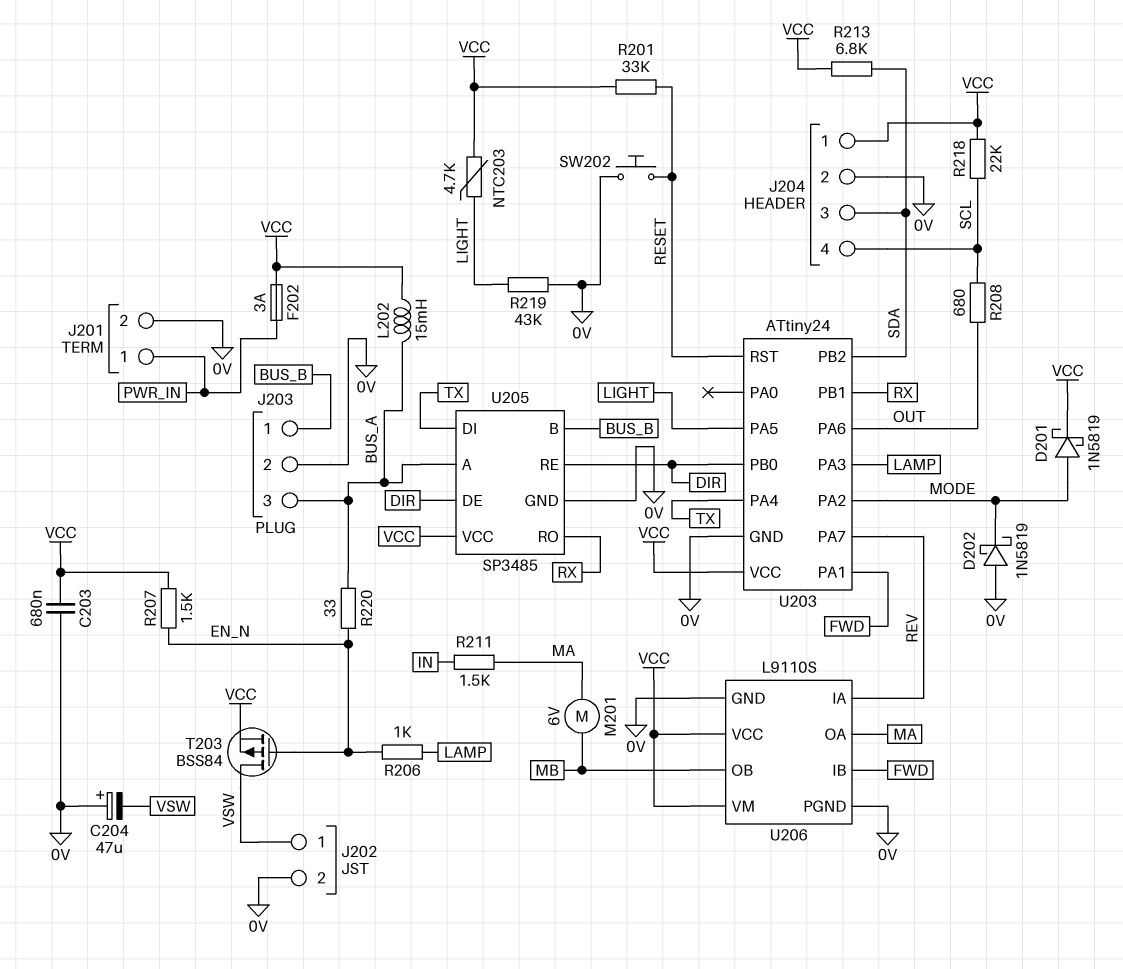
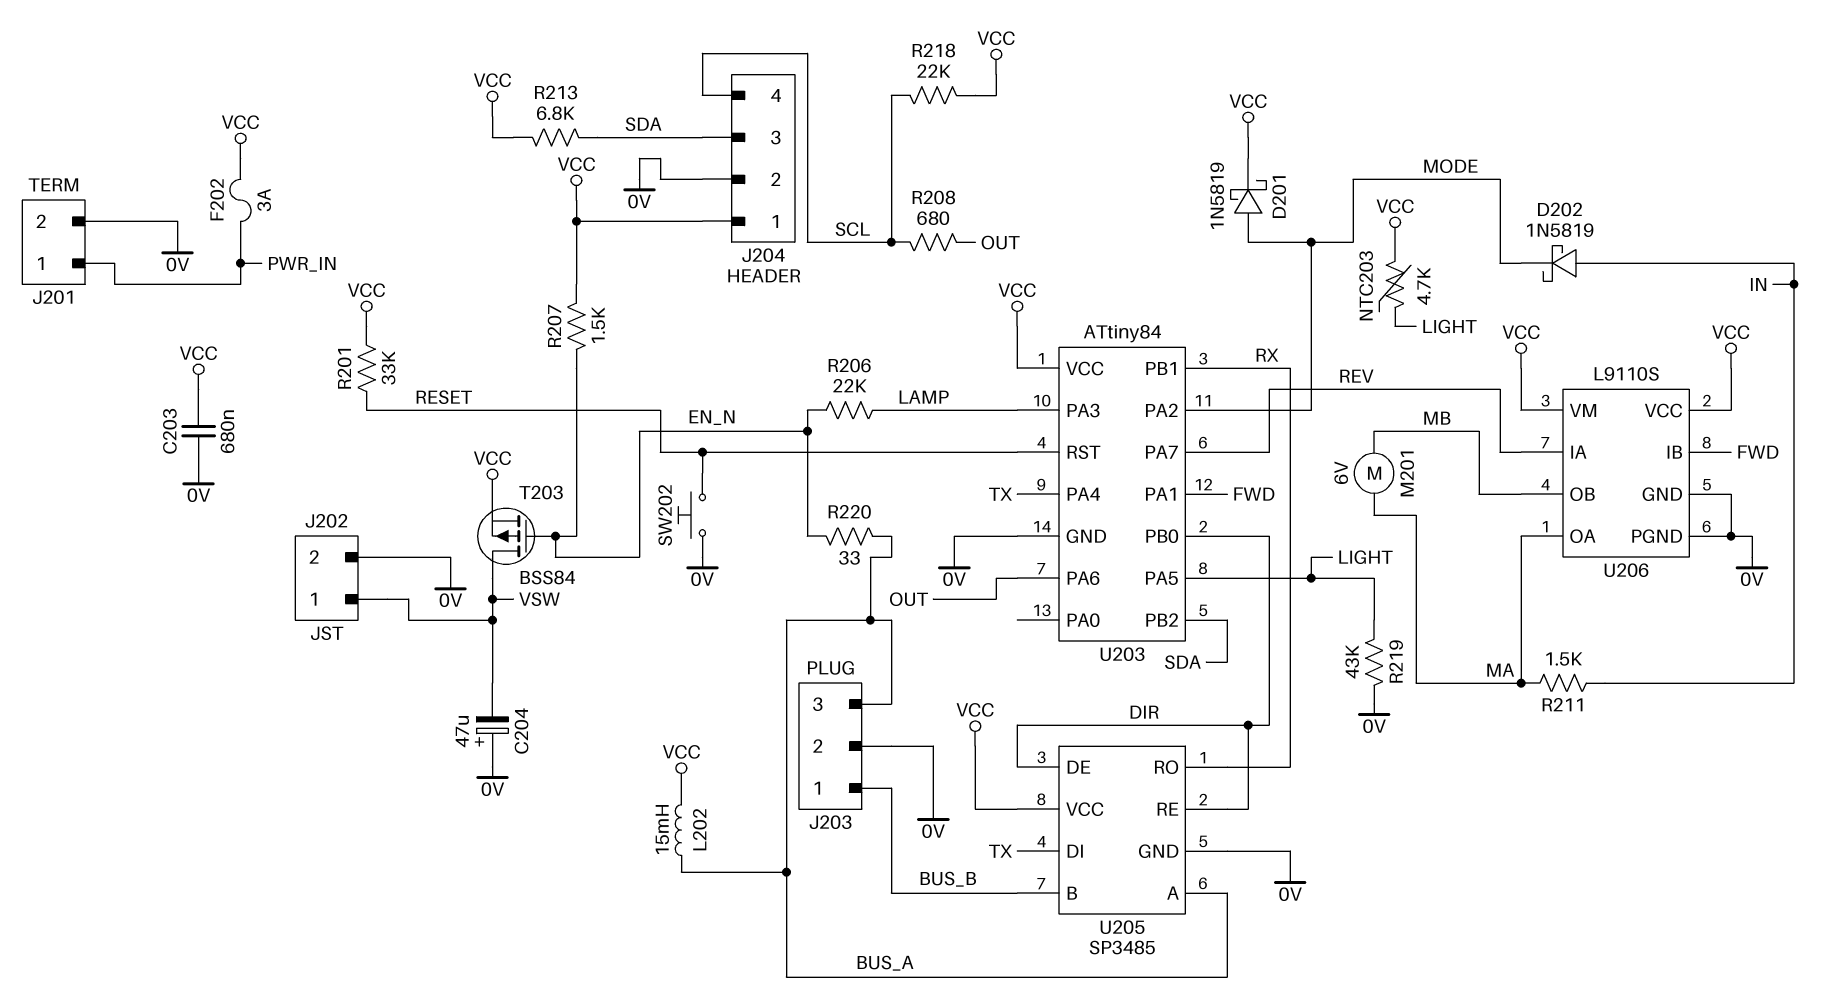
D202: schottky 1N5819 (A 0V, K MODE) -> schottky 1N5819 (A IN, K MODE)
R206: 1k (EN_N, LAMP) -> 22k (EN_N, LAMP)
U203: ATtiny24 -> ATtiny84

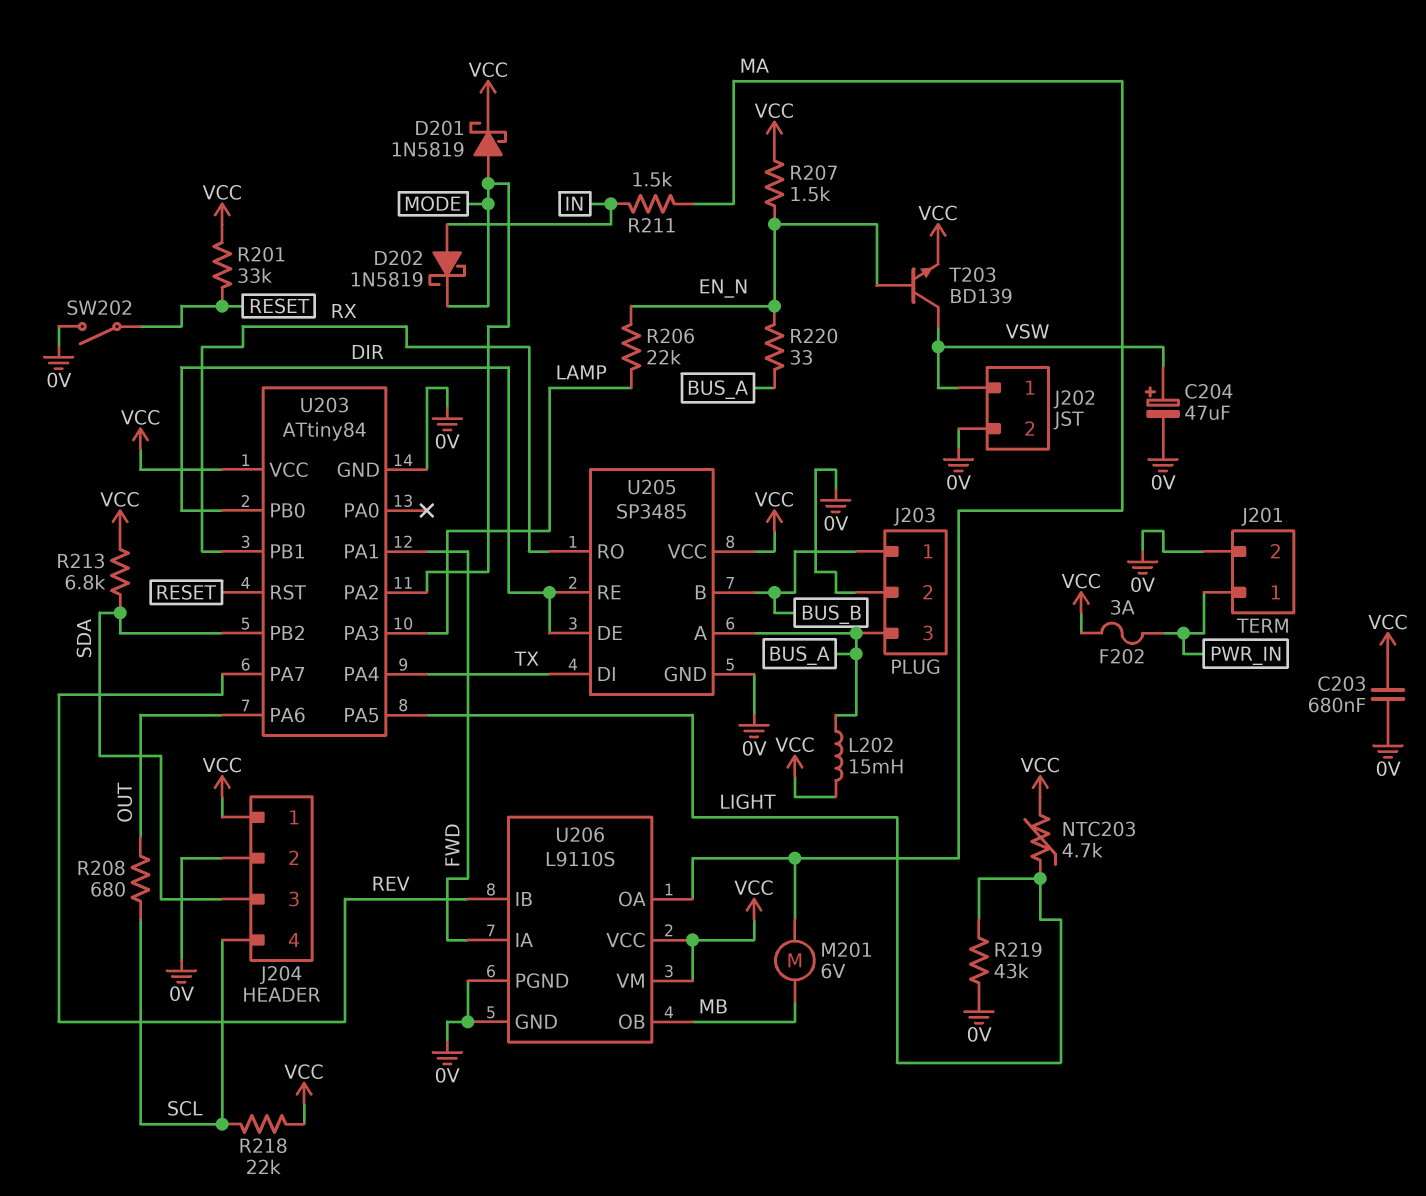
C204: 47uF (plus 0V, minus VSW) -> 47uF (plus VSW, minus 0V)
SW202: button (0V, RESET) -> switch (0V, RESET)
T203: PMOS BSS84 (G EN_N, D VSW, S VCC) -> NPN BD139 (B EN_N, C VSW, E VCC)
U206 pin IA: REV -> FWD
U206 pin IB: FWD -> REV

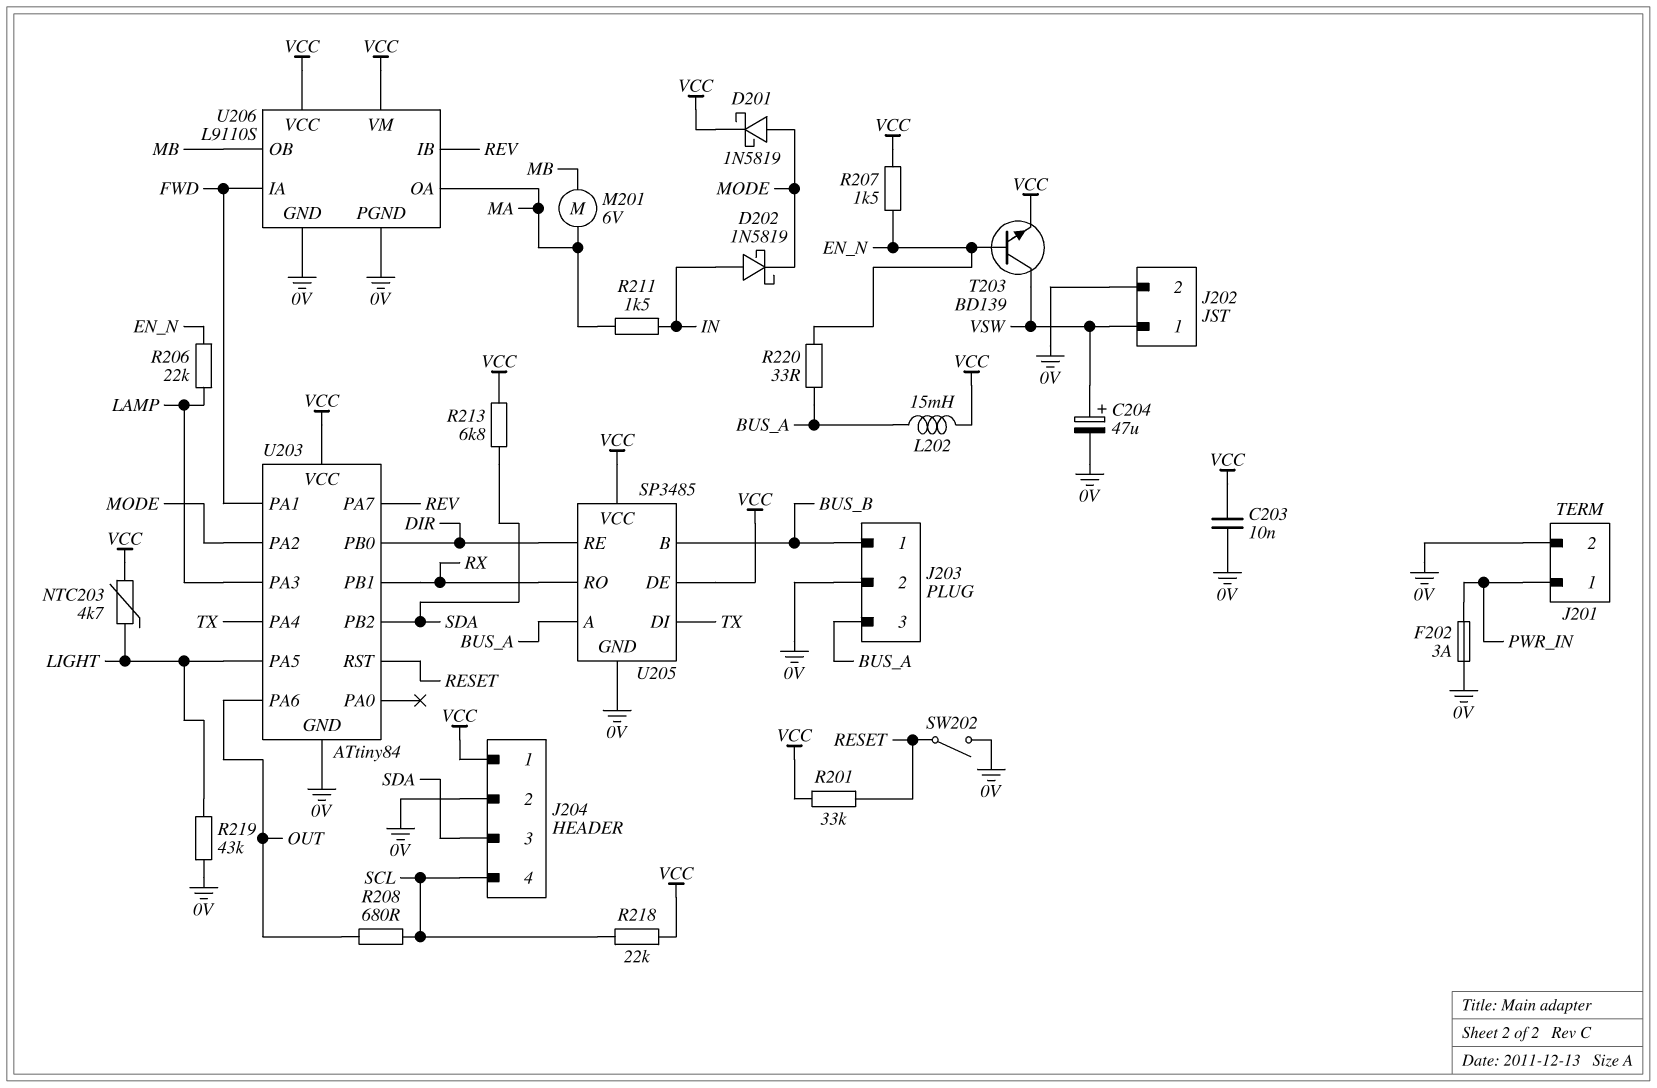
C203: 680nF (0V, VCC) -> 10nF (0V, VCC)
F202: 3A (PWR_IN, VCC) -> 3A (0V, PWR_IN)
U205 pin DE: DIR -> VCC

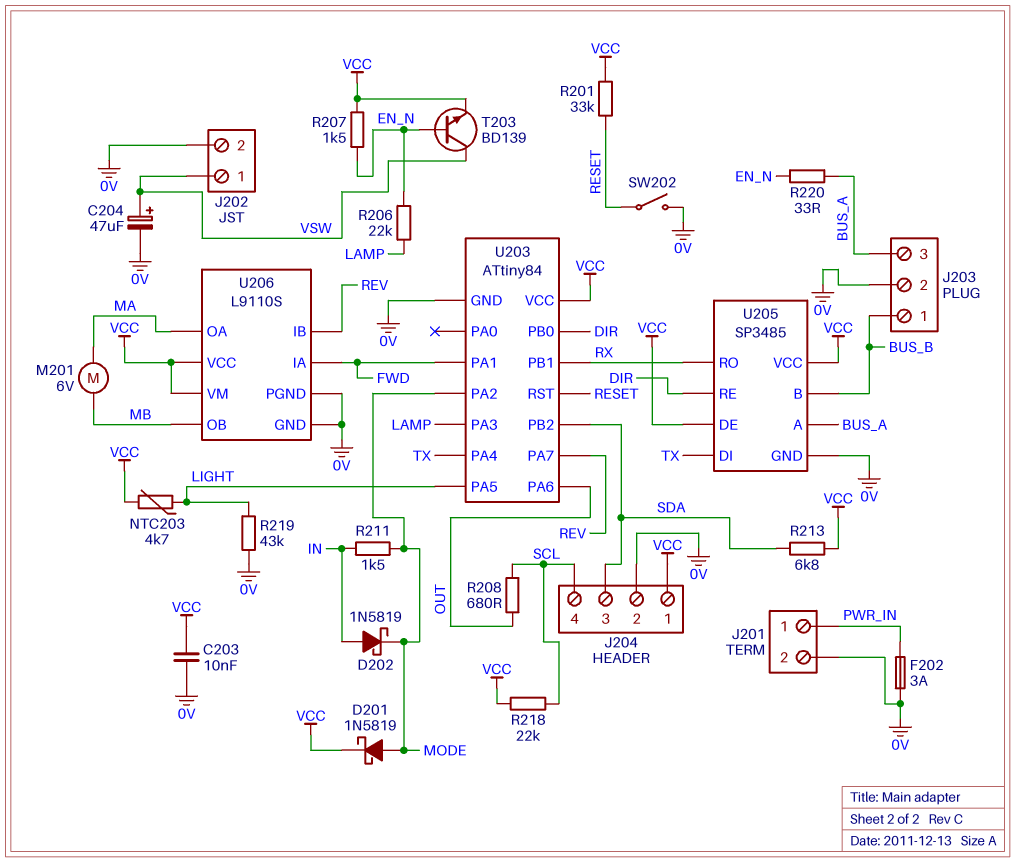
L202: 15mH (BUS_A, VCC) -> none
R211: 1.5k (IN, MA) -> 1.5k (IN, MODE)

